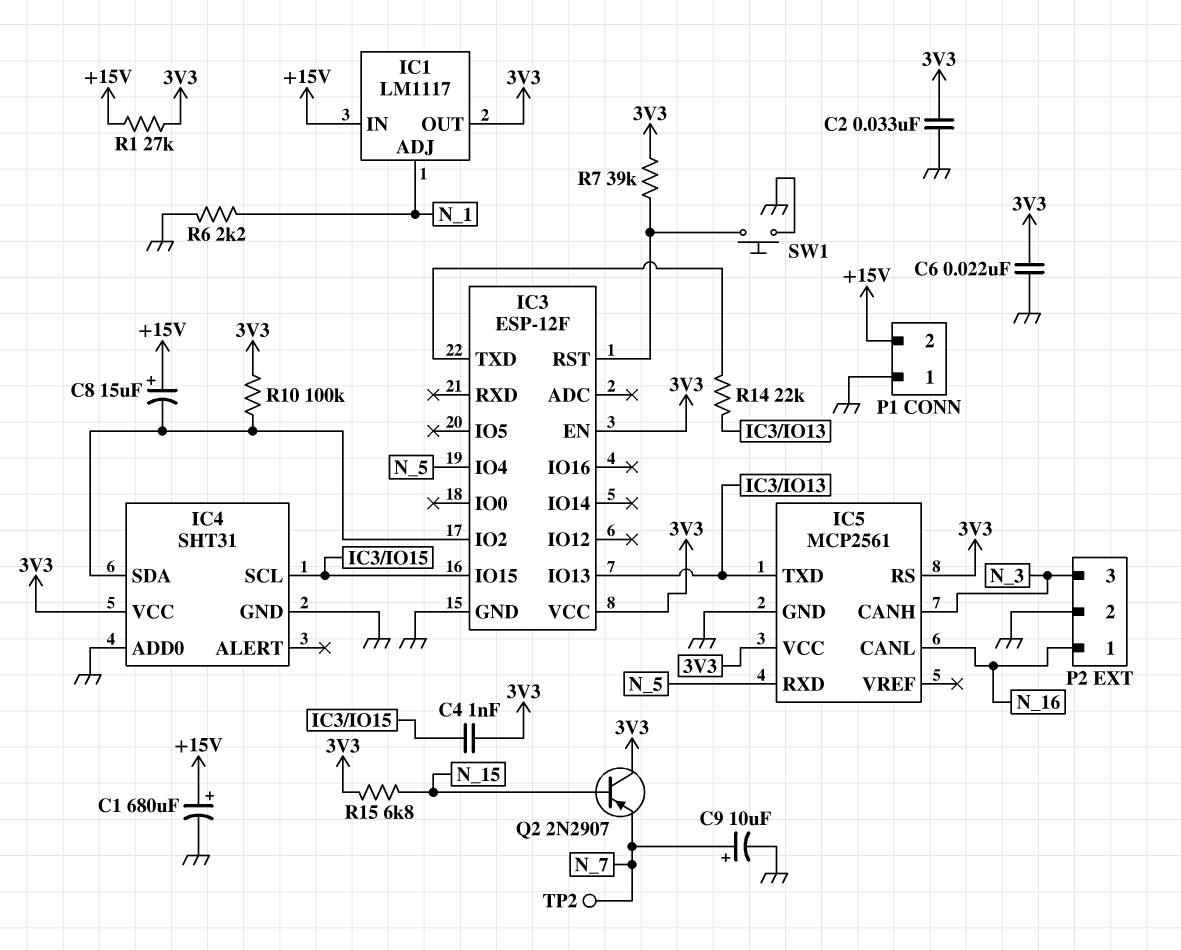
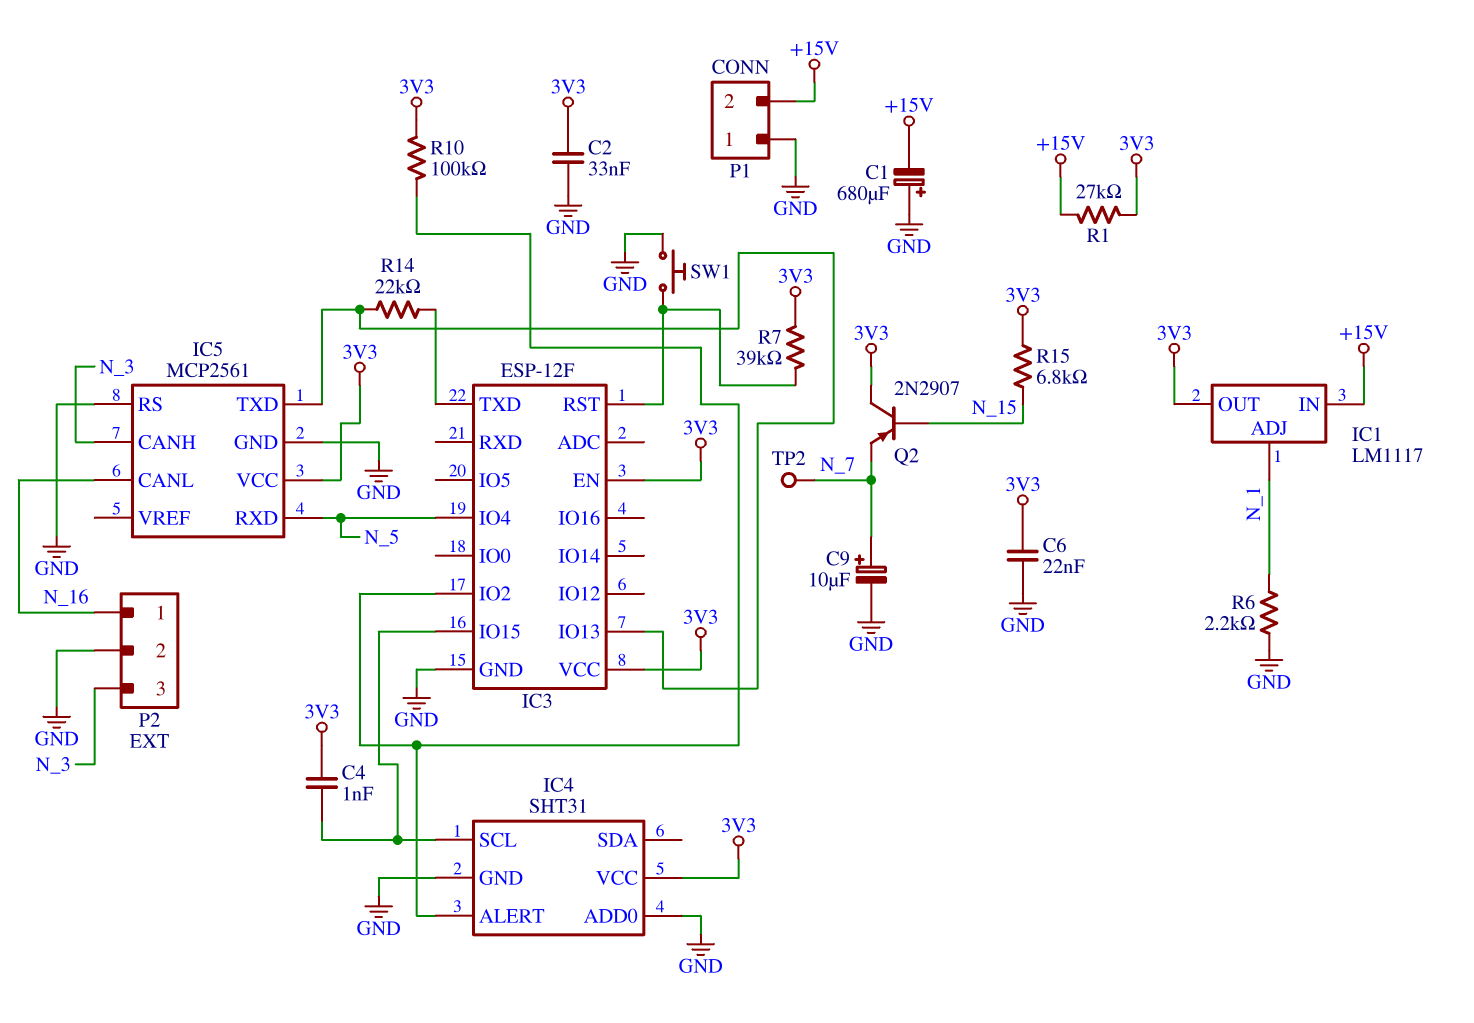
C1: 680uF (plus +15V, minus GND) -> 680uF (plus GND, minus +15V)
C8: 15uF (plus +15V, minus IC3/IO2) -> none
IC4 pin ALERT: none -> IC3/IO2
IC4 pin SDA: IC3/IO2 -> none
IC5 pin RS: 3V3 -> GND

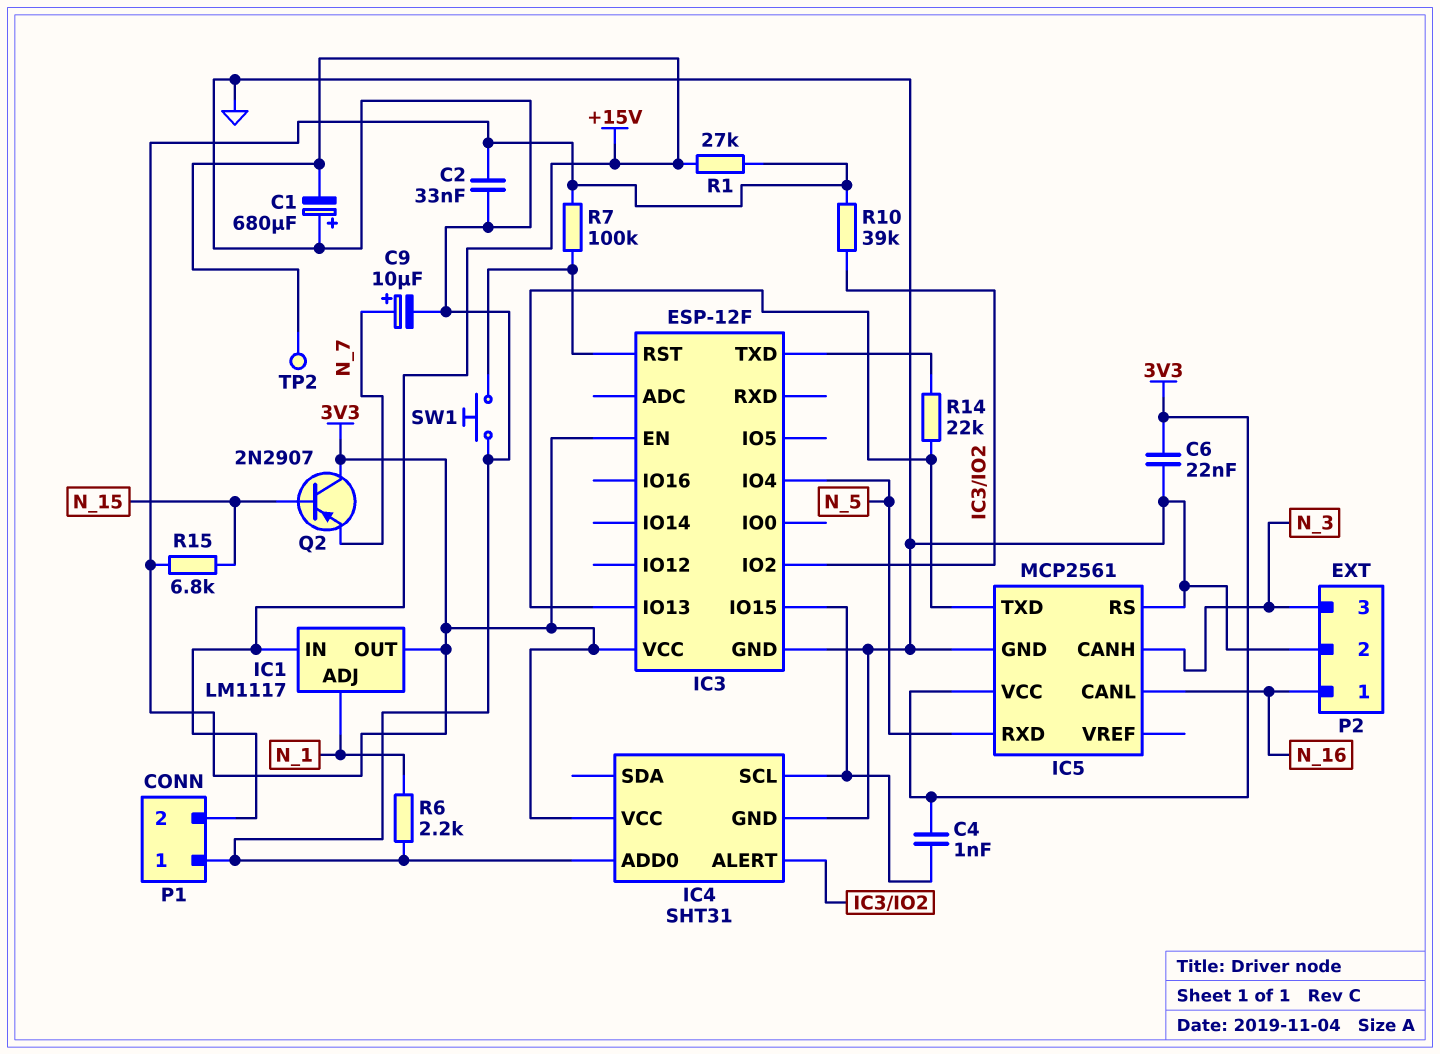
R7: 39k (3V3, IC3/RST) -> 100k (3V3, IC3/RST)
R10: 100k (3V3, IC3/IO2) -> 39k (3V3, IC3/IO2)
TP2: test point (N_7) -> test point (+15V)

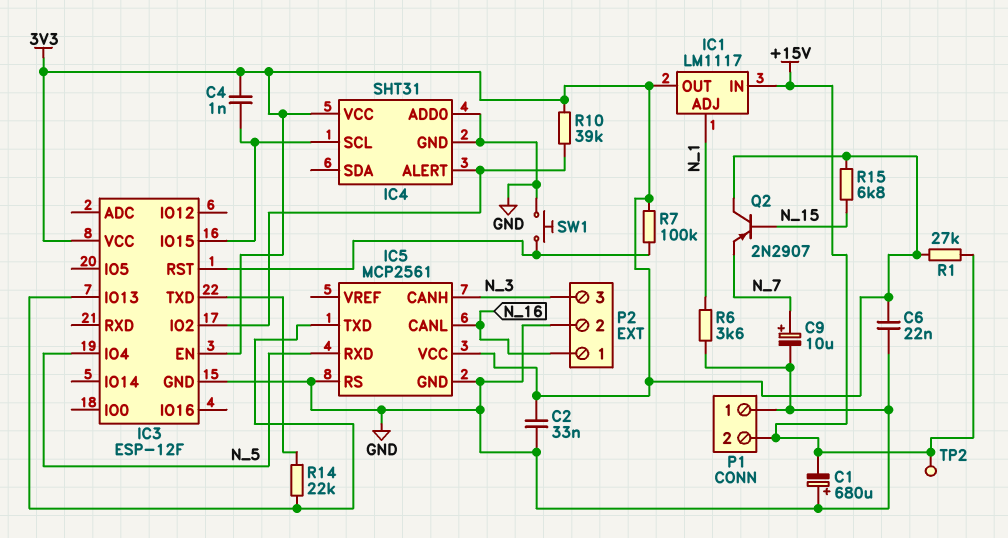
R6: 2.2k (GND, N_1) -> 3.6k (GND, N_1)

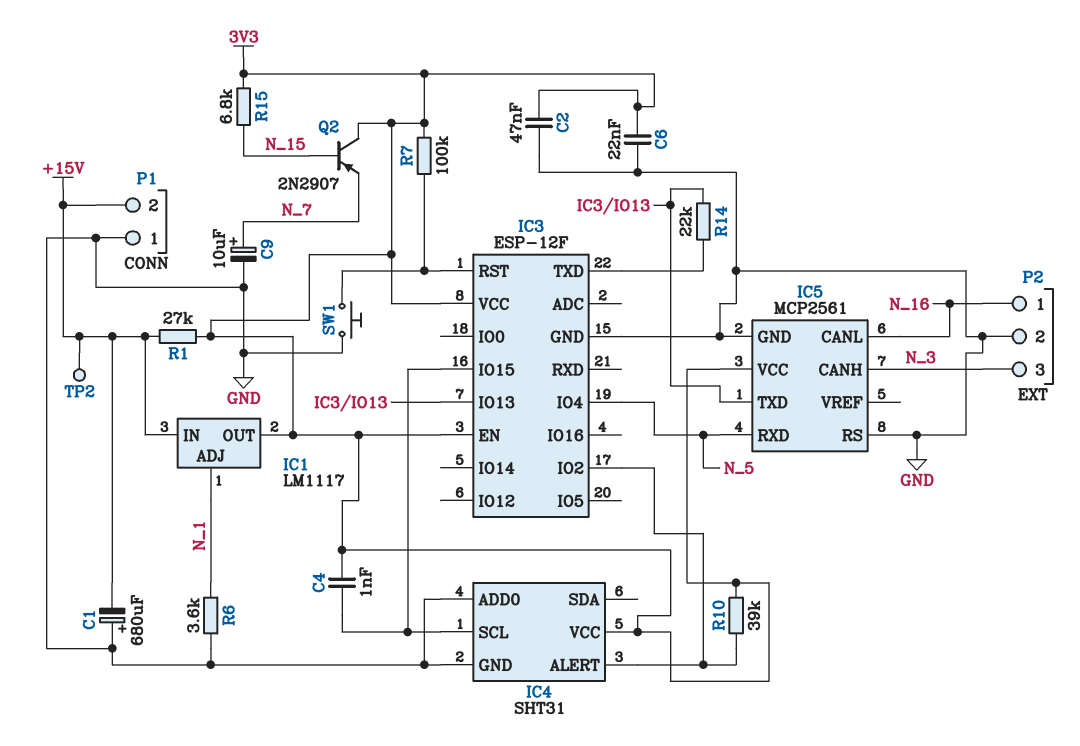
C2: 33nF (3V3, GND) -> 47nF (3V3, GND)

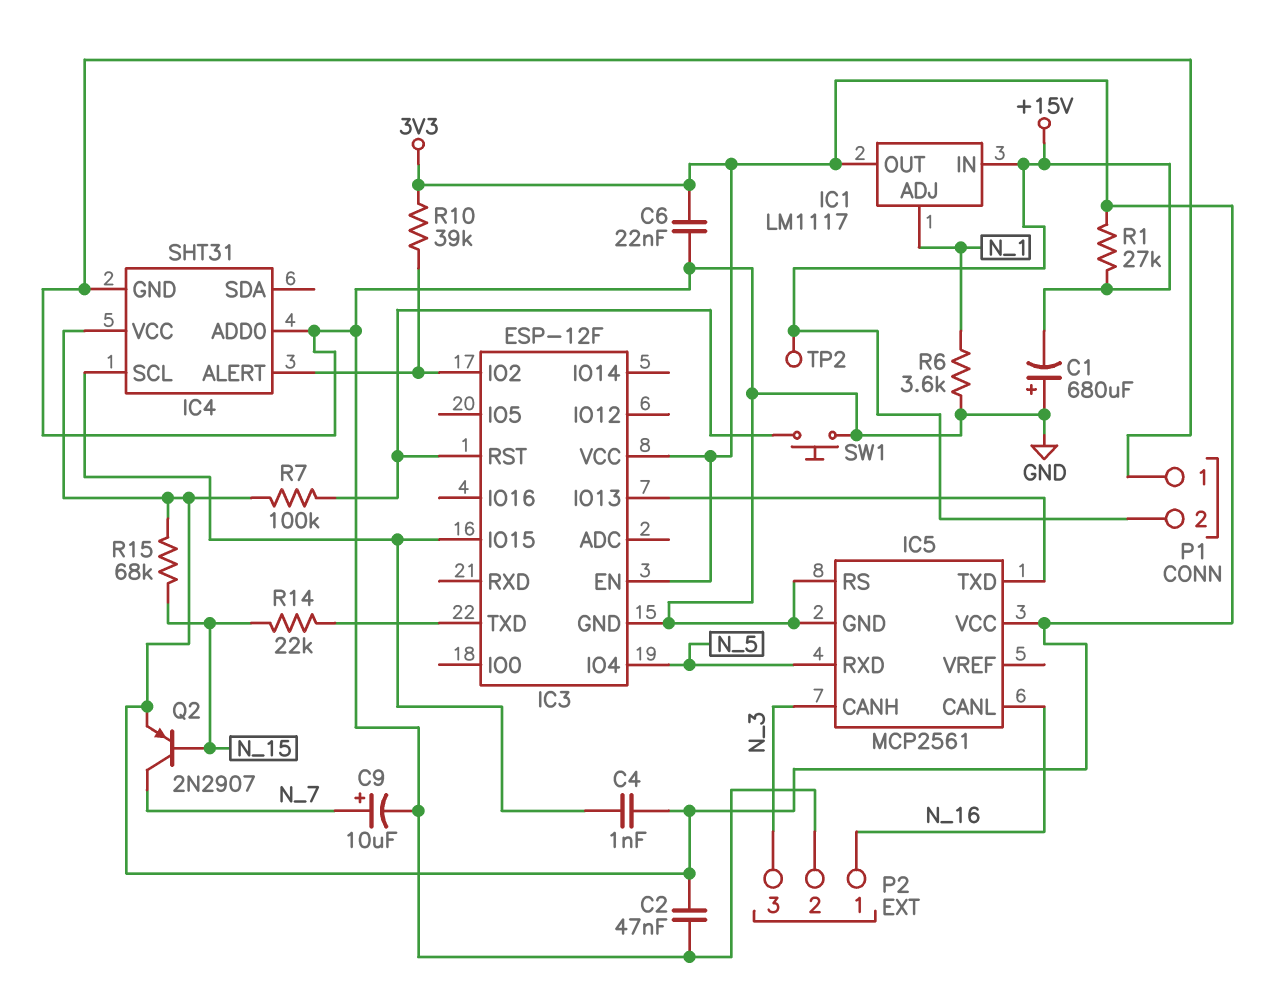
Q2: PNP 2N2907 (B N_15, C 3V3, E N_7) -> PNP 2N2907 (B N_15, C N_7, E 3V3)
R14: 22k (IC3/IO13, IC3/TXD) -> 22k (IC3/TXD, N_15)
R15: 6.8k (3V3, N_15) -> 68k (3V3, N_15)

